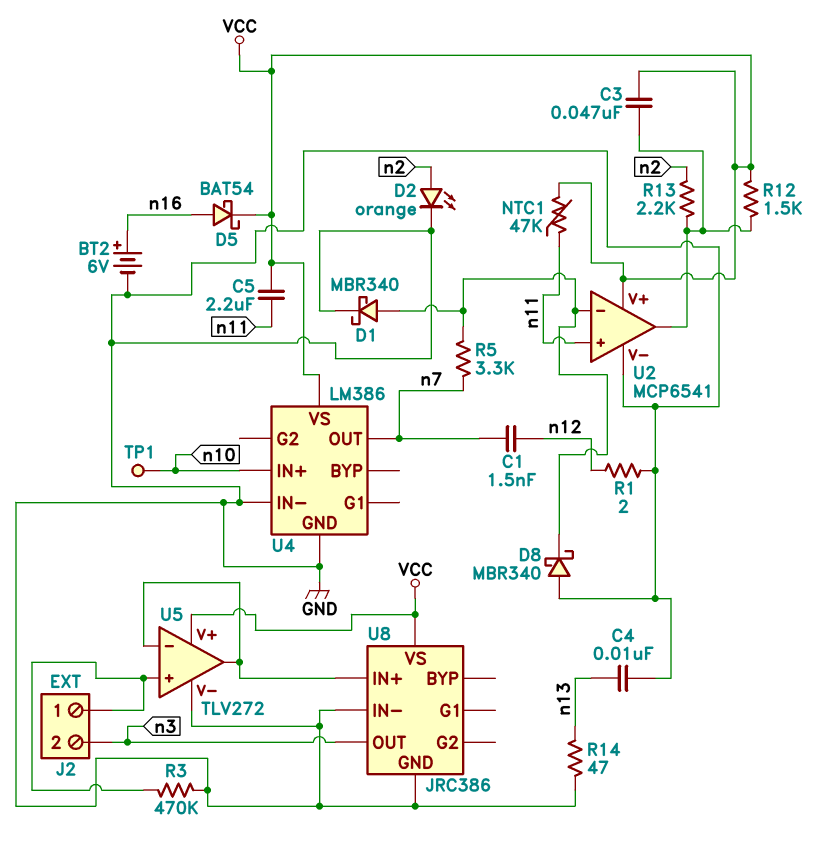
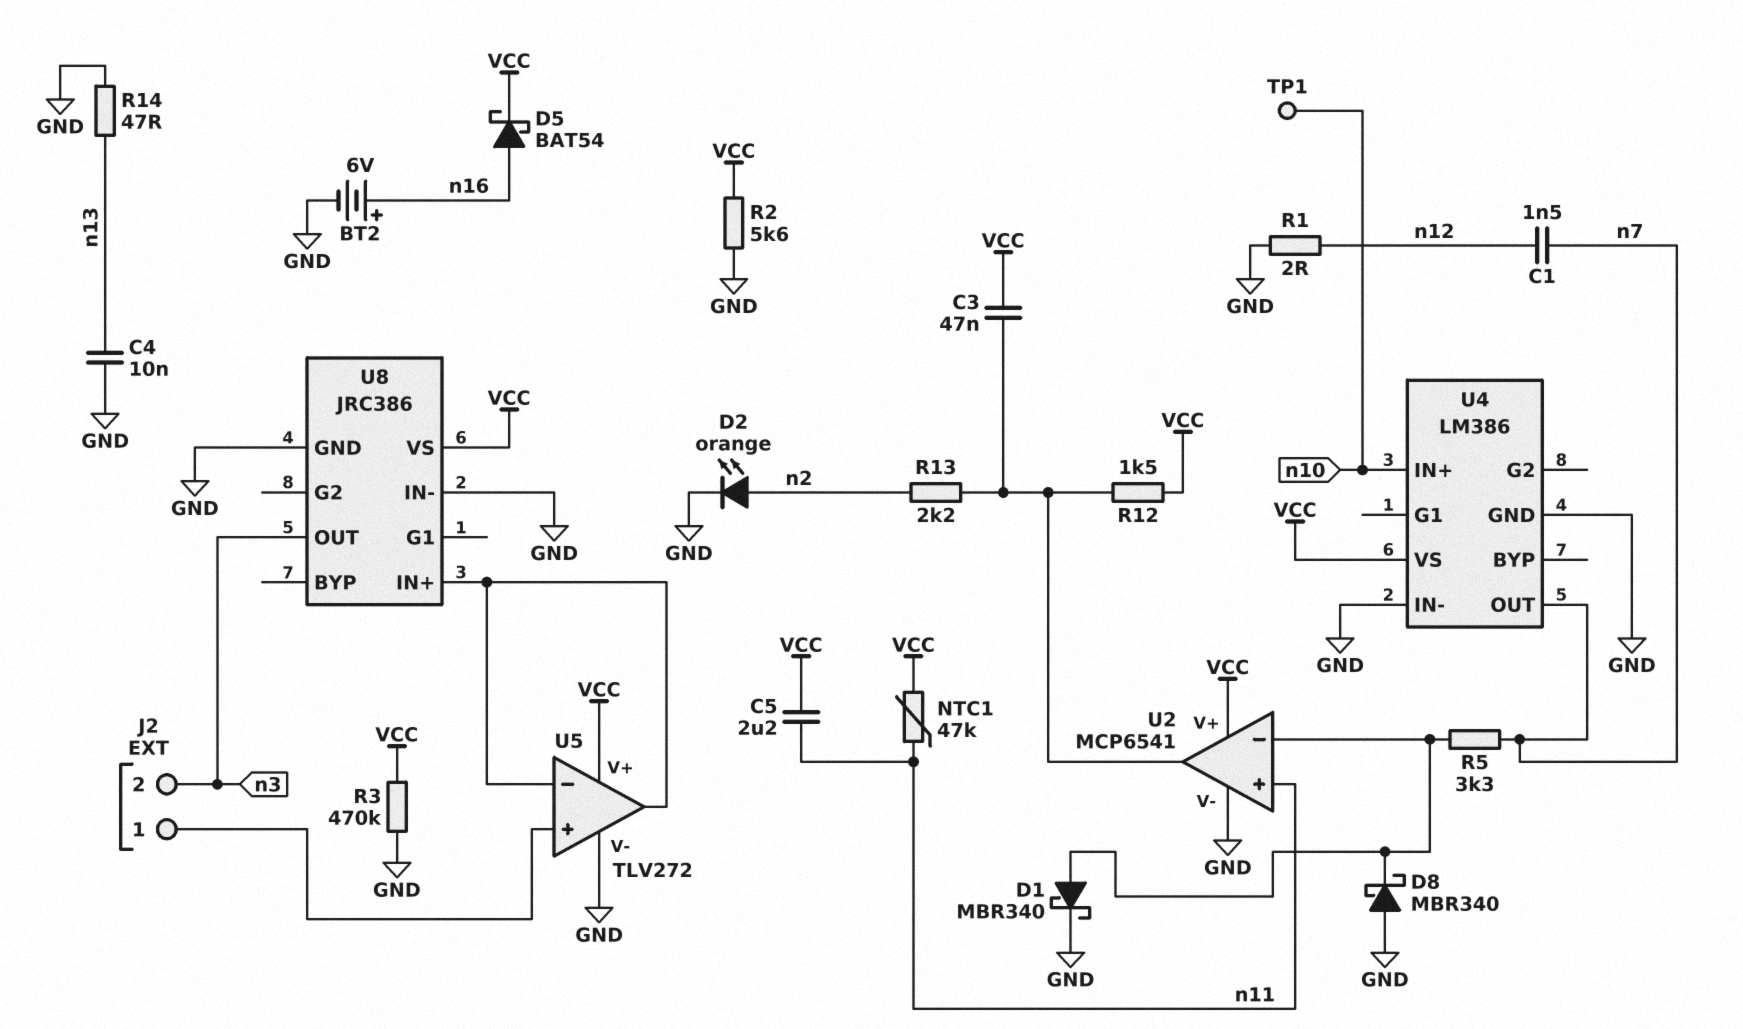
R2: none -> 5.6k (GND, VCC)
R3: 470k (GND, J2/1) -> 470k (GND, VCC)

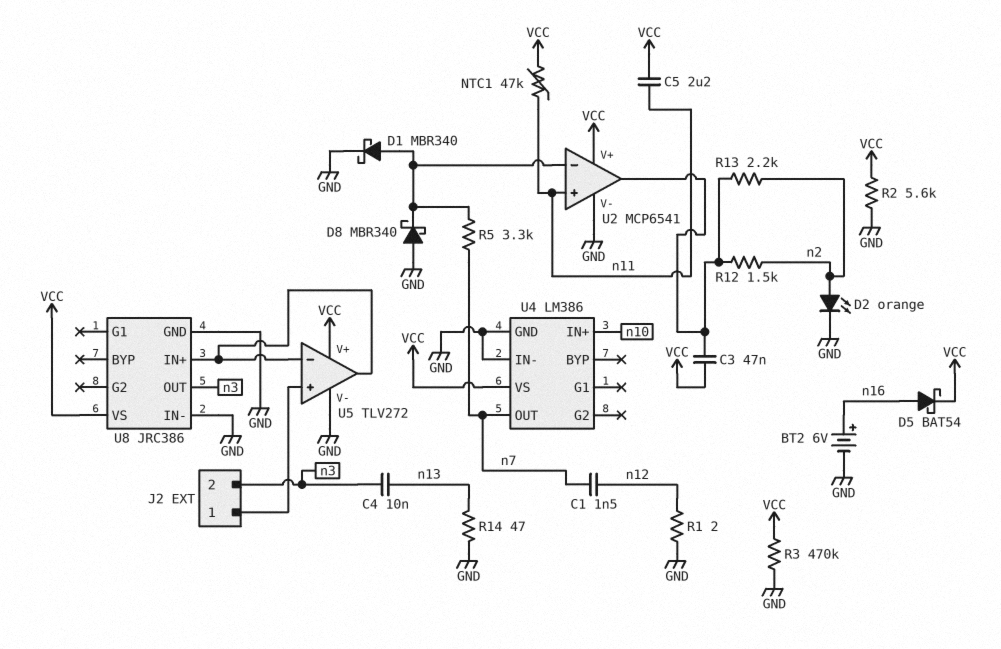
C4: 10nF (GND, n13) -> 10nF (n3, n13)
R12: 1.5k (U2/out, VCC) -> 1.5k (U2/out, n2)
TP1: test point (n10) -> none

